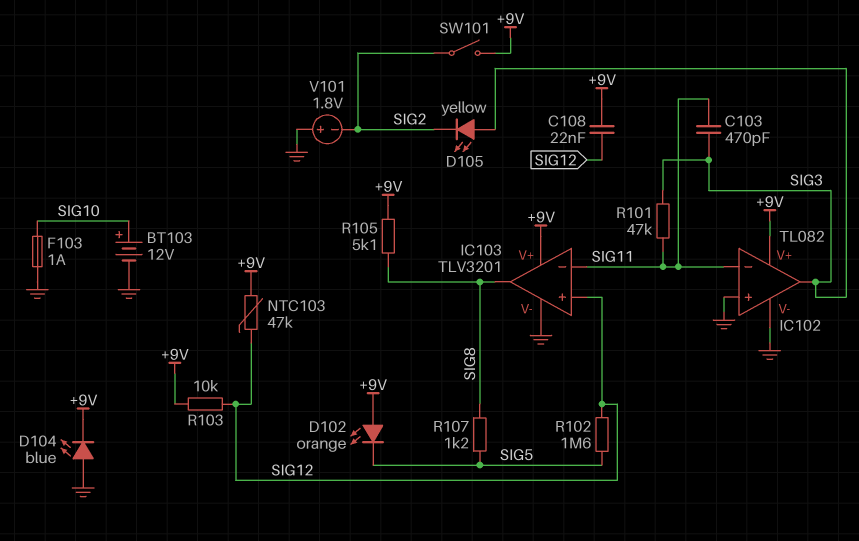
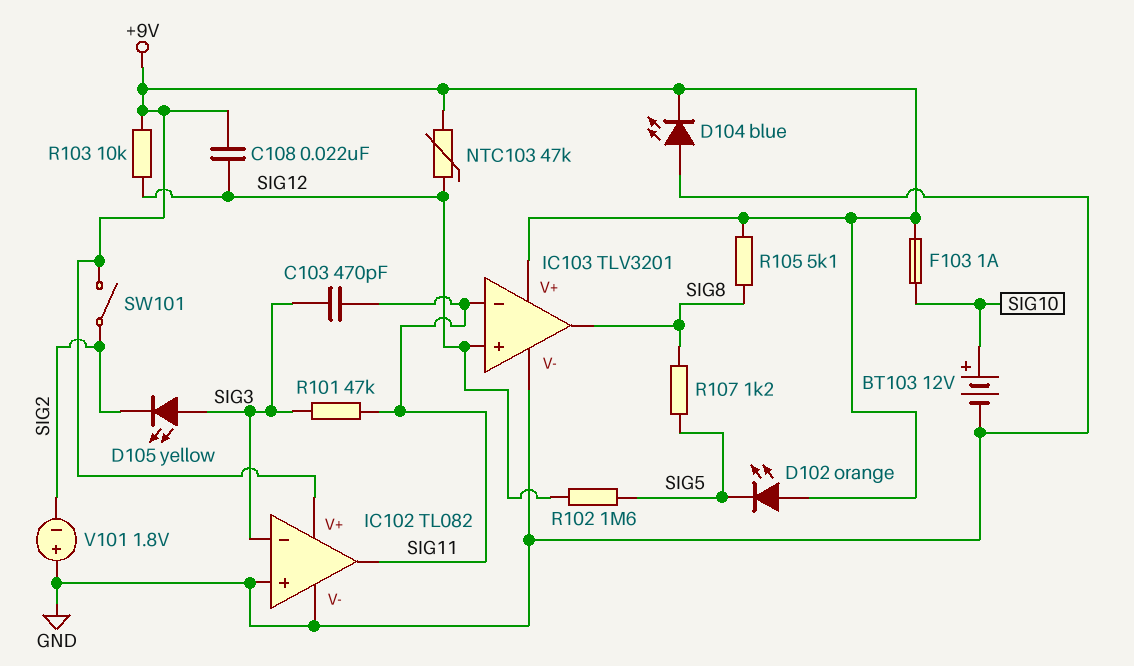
F103: 1A (GND, SIG10) -> 1A (+9V, SIG10)
IC102 pin in-: SIG11 -> SIG3
IC102 pin out: SIG3 -> SIG11

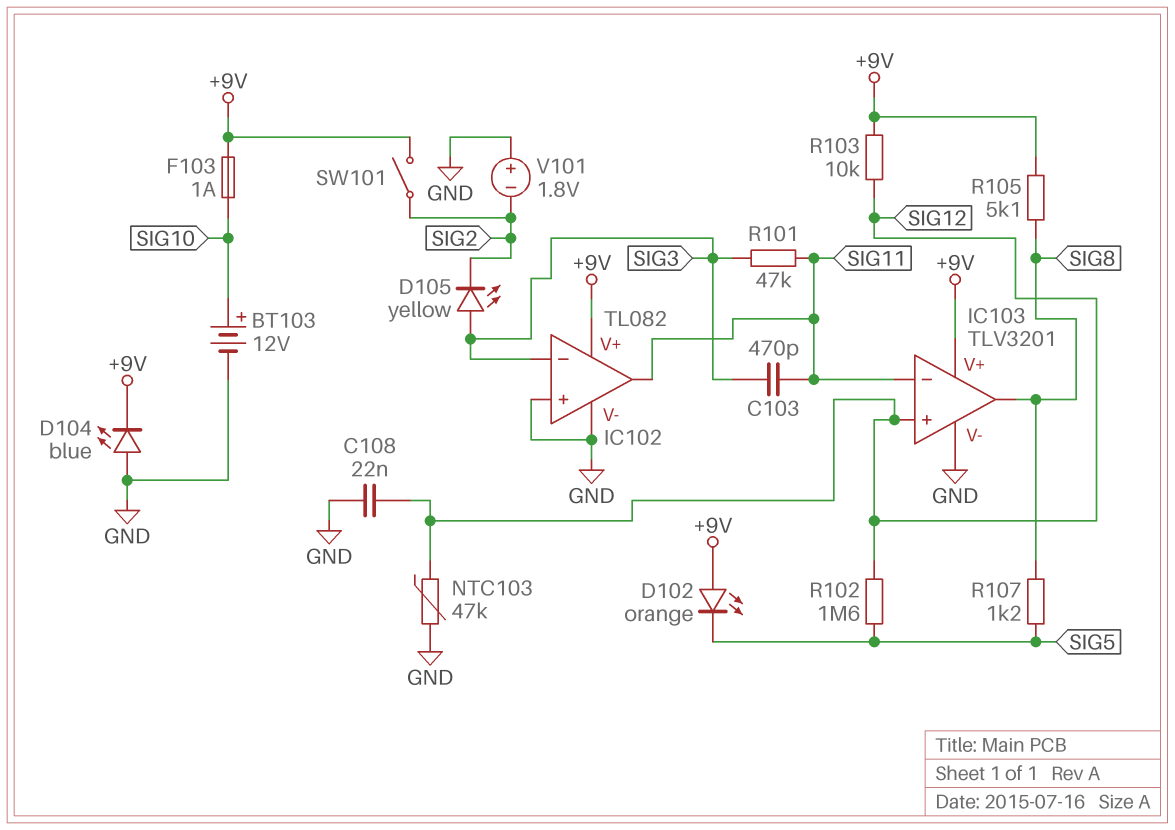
C108: 22nF (+9V, SIG12) -> 22nF (GND, SIG12)
NTC103: 47k (+9V, SIG12) -> 47k (GND, SIG12)

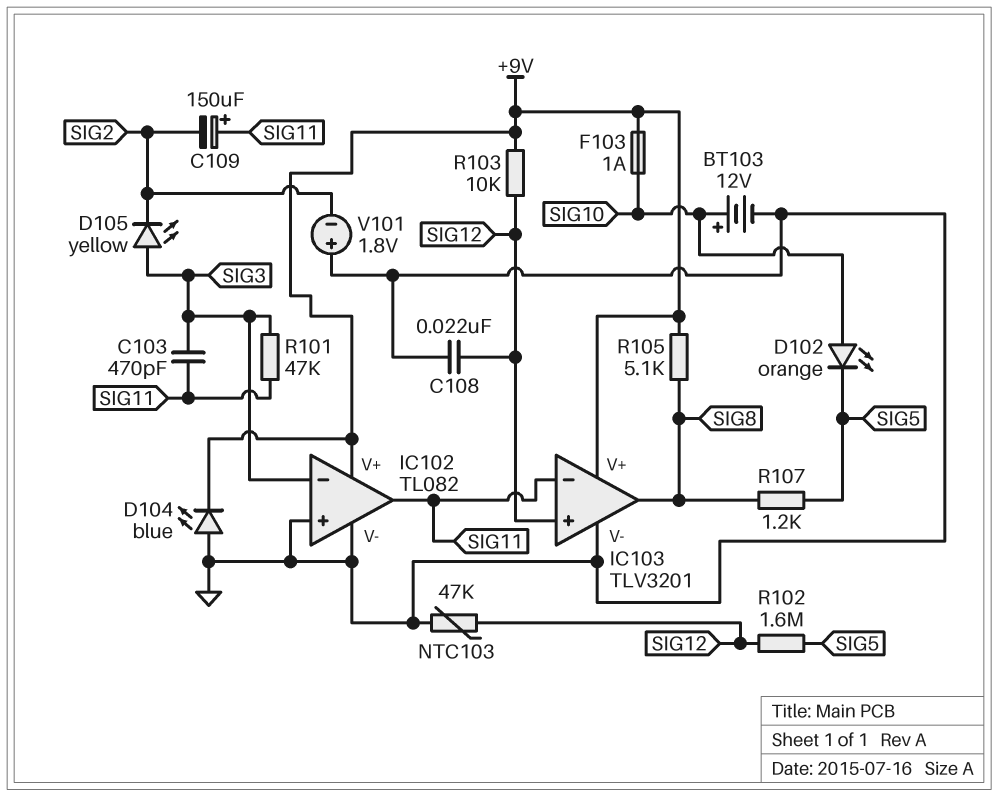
C109: none -> 150uF (plus SIG11, minus SIG2)
D102: LED orange (A +9V, K SIG5) -> LED orange (A SIG10, K SIG5)
SW101: switch (+9V, SIG2) -> none

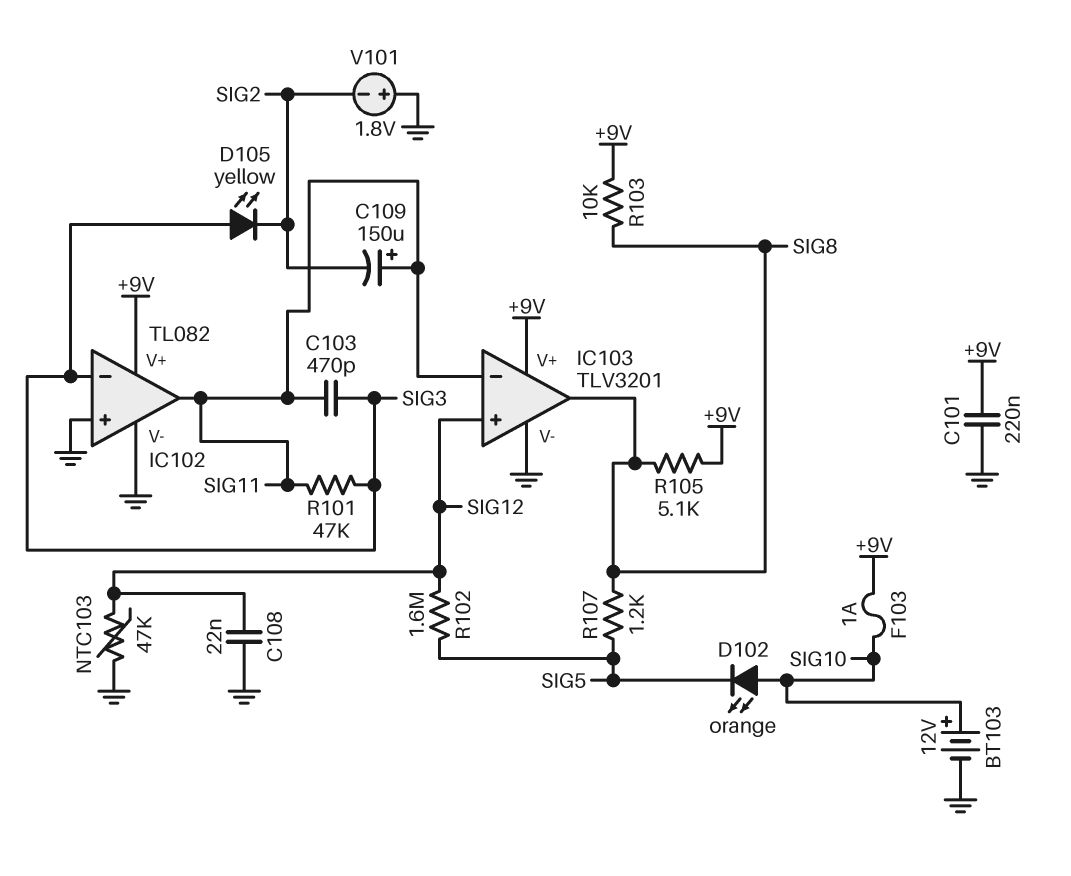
C101: none -> 220nF (+9V, GND)
D104: LED blue (A GND, K +9V) -> none
R103: 10k (+9V, SIG12) -> 10k (+9V, SIG8)

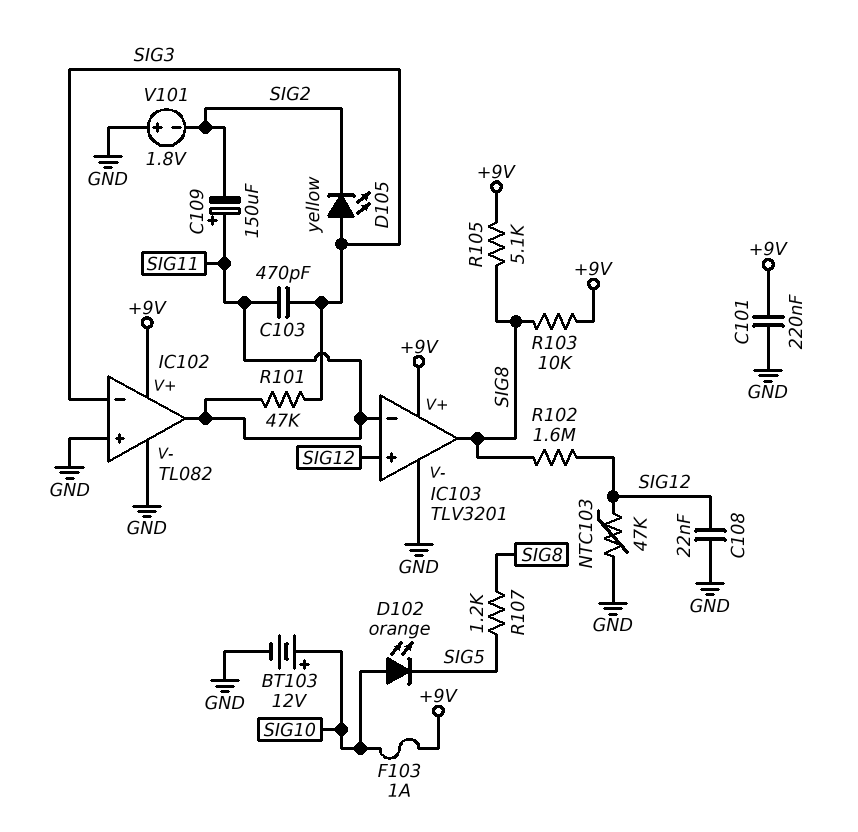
R102: 1.6M (SIG5, SIG12) -> 1.6M (SIG8, SIG12)

